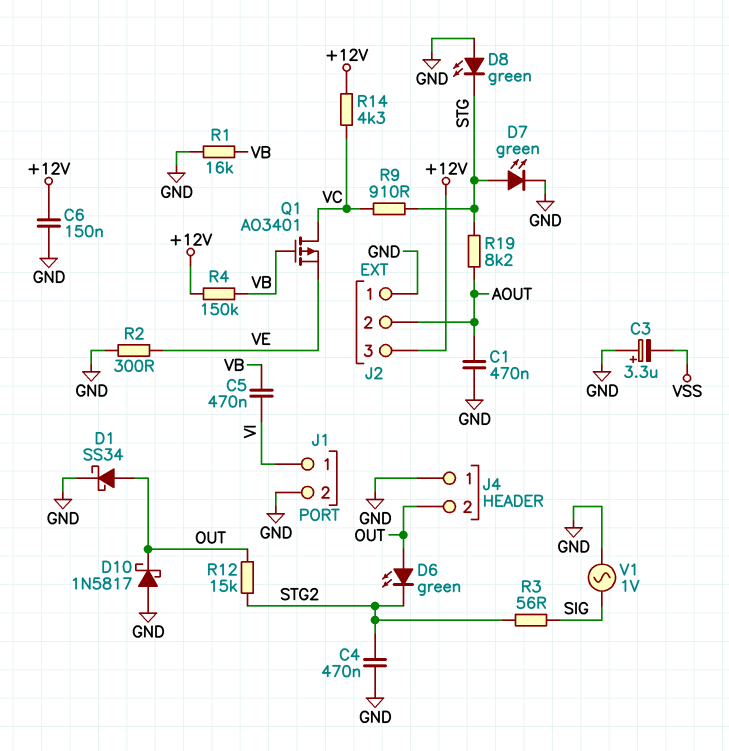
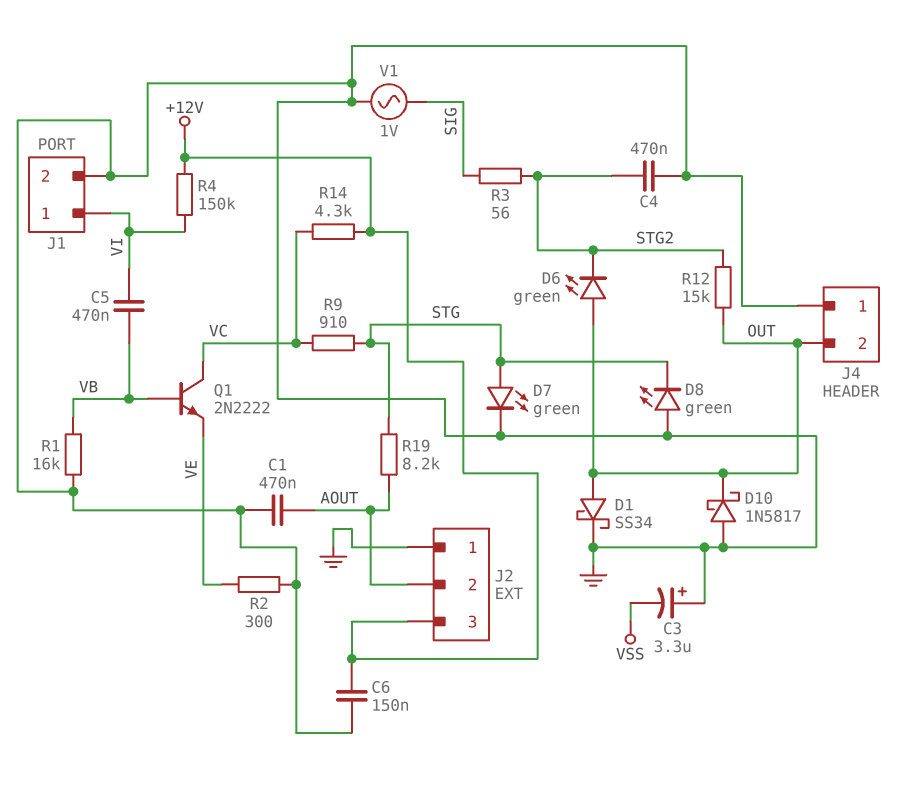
Q1: PMOS AO3401 (G VB, D VC, S VE) -> NPN 2N2222 (B VB, C VC, E VE)
R4: 150k (+12V, VB) -> 150k (+12V, VI)

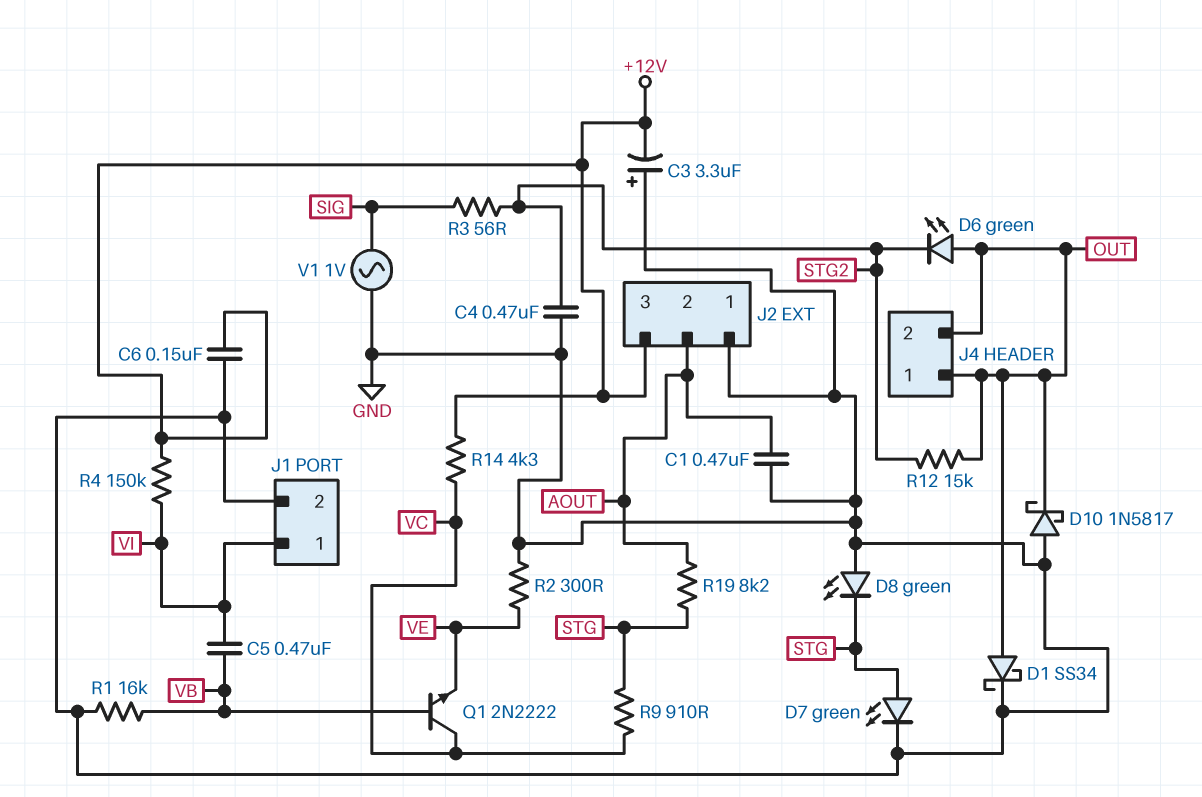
C3: 3.3uF (plus GND, minus VSS) -> 3.3uF (plus GND, minus +12V)
J4 pin 1: GND -> OUT

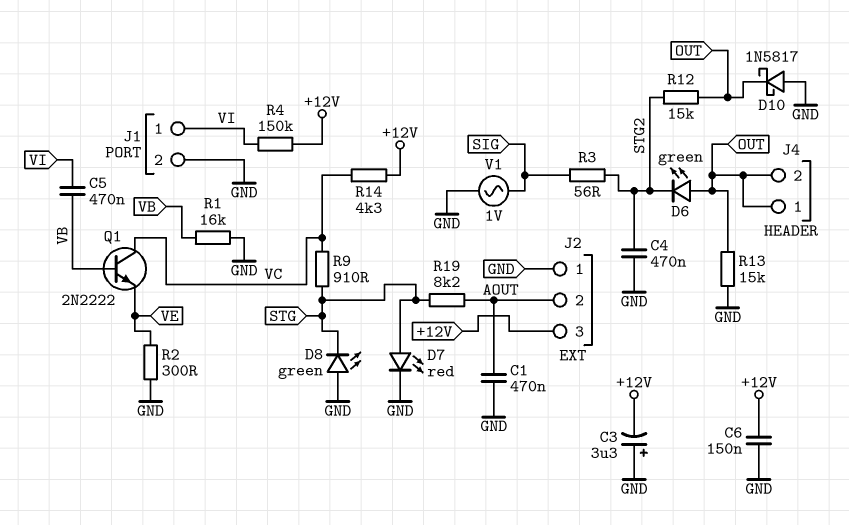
D1: schottky SS34 (A OUT, K GND) -> none
D7: LED green (A STG, K GND) -> LED red (A STG, K GND)
R13: none -> 15k (GND, OUT)

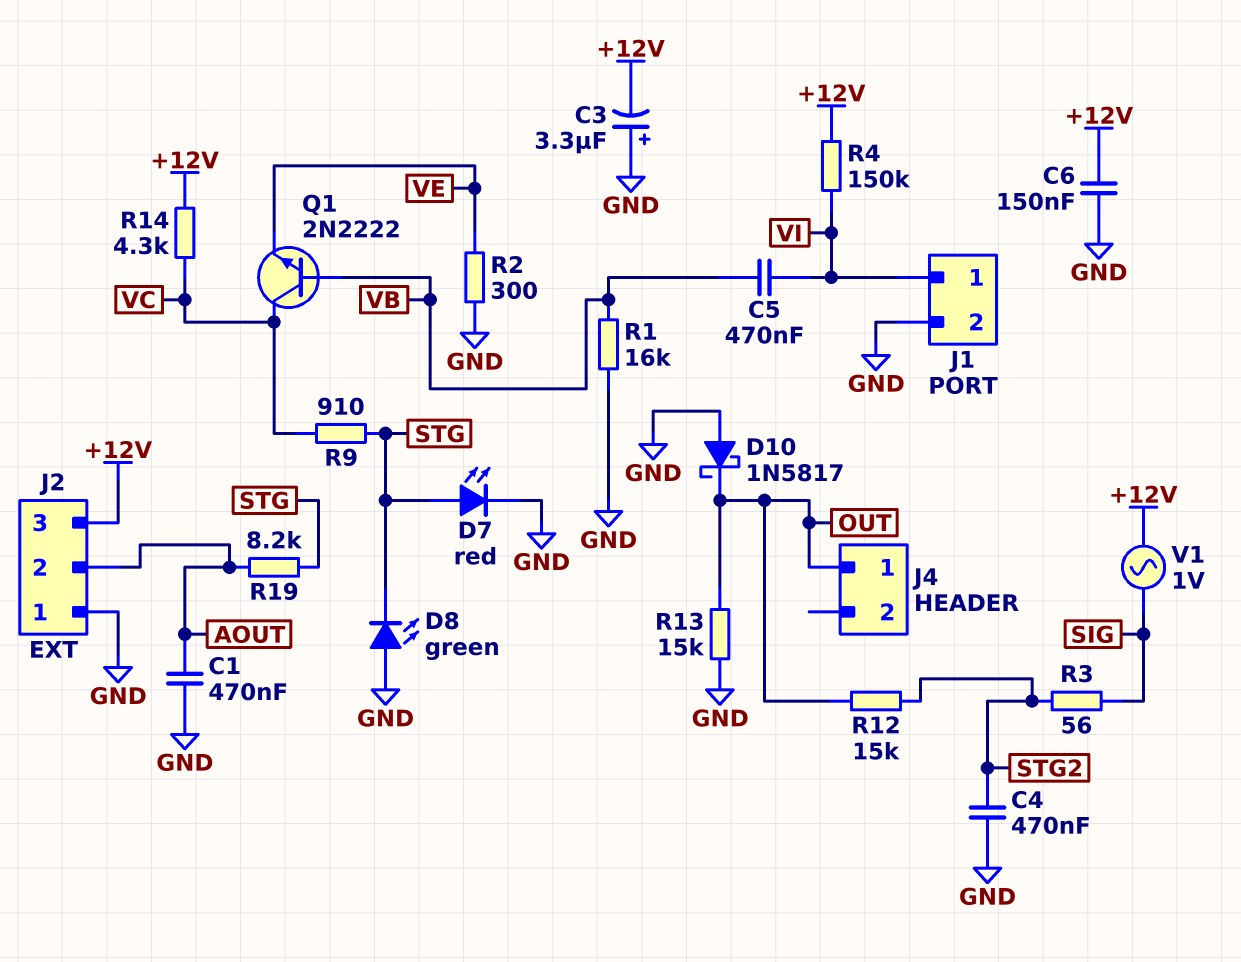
D6: LED green (A OUT, K STG2) -> none
J4 pin 2: OUT -> none
V1: AC 1V (GND, SIG) -> AC 1V (+12V, SIG)

